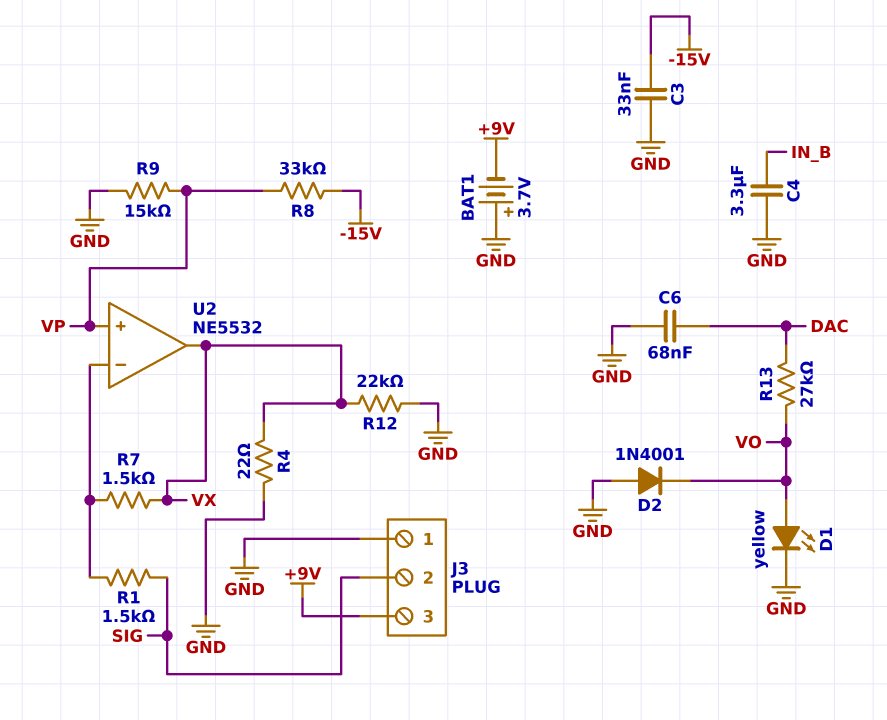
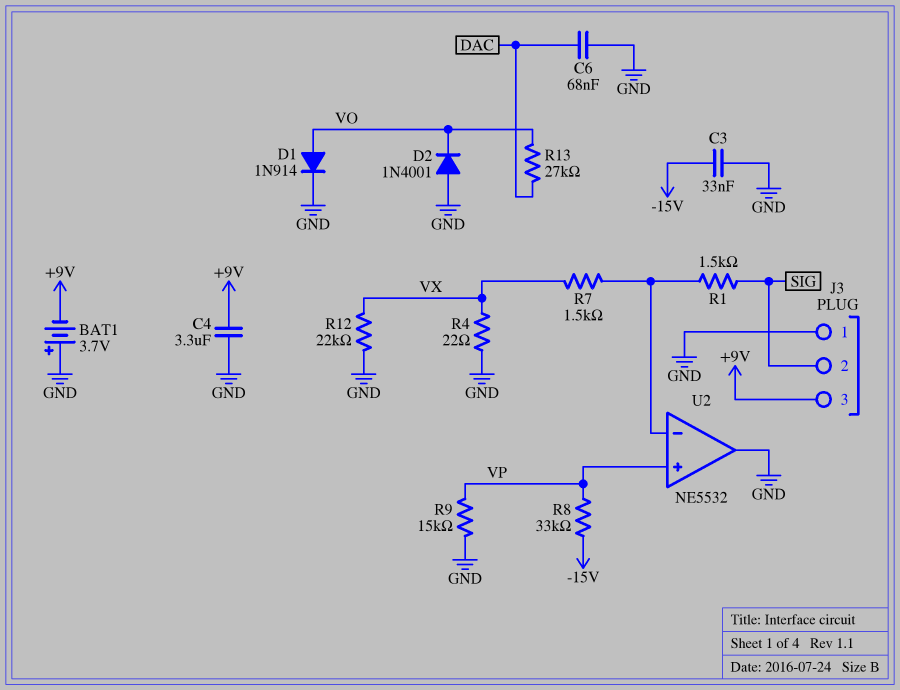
C4: 3.3uF (GND, IN_B) -> 3.3uF (+9V, GND)
D1: LED yellow (A VO, K GND) -> diode 1N914 (A VO, K GND)
U2 pin out: VX -> GND

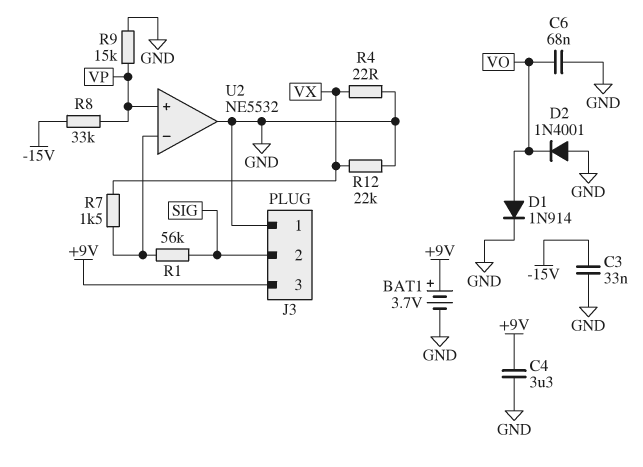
BAT1: 3.7V (plus GND, minus +9V) -> 3.7V (plus +9V, minus GND)
C6: 68nF (DAC, GND) -> 68nF (GND, VO)
R1: 1.5k (SIG, U2/in-) -> 56k (SIG, U2/in-)
R13: 27k (DAC, VO) -> none

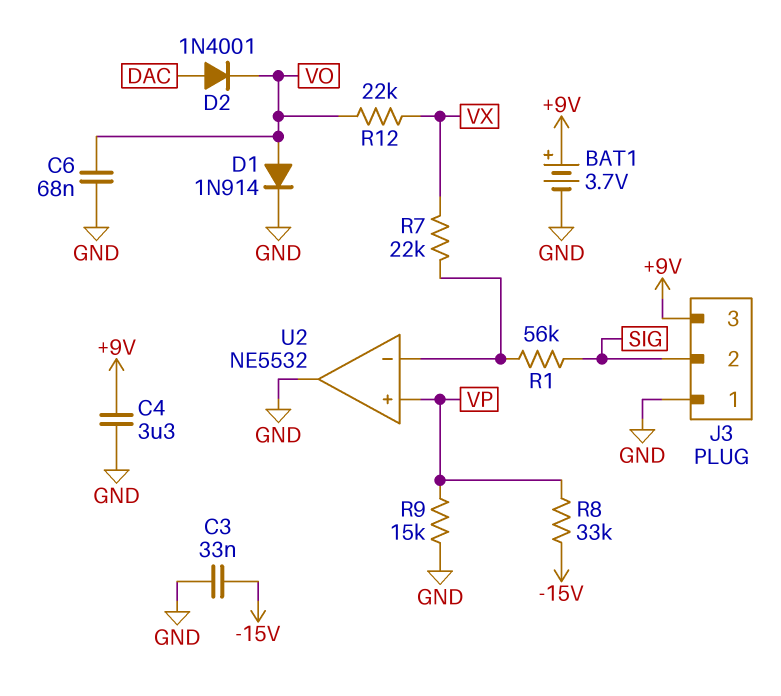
D2: diode 1N4001 (A GND, K VO) -> diode 1N4001 (A DAC, K VO)
R4: 22 (GND, VX) -> none
R7: 1.5k (U2/in-, VX) -> 22k (U2/in-, VX)
R12: 22k (GND, VX) -> 22k (VO, VX)

